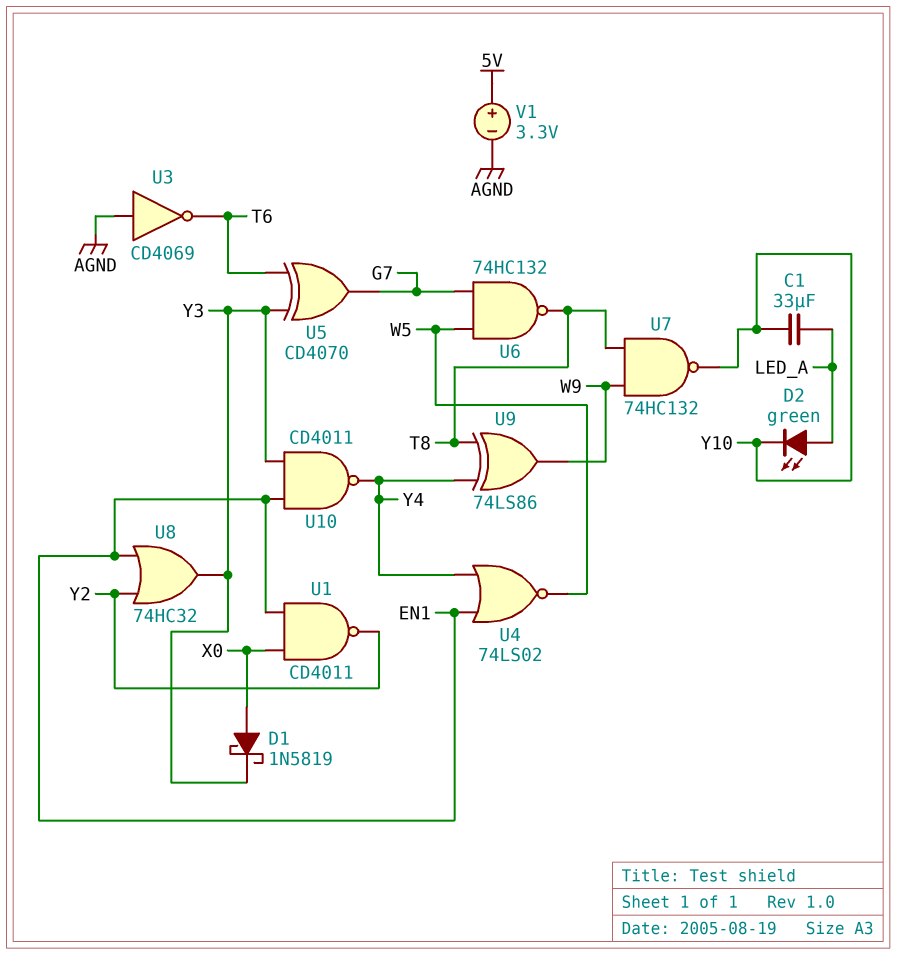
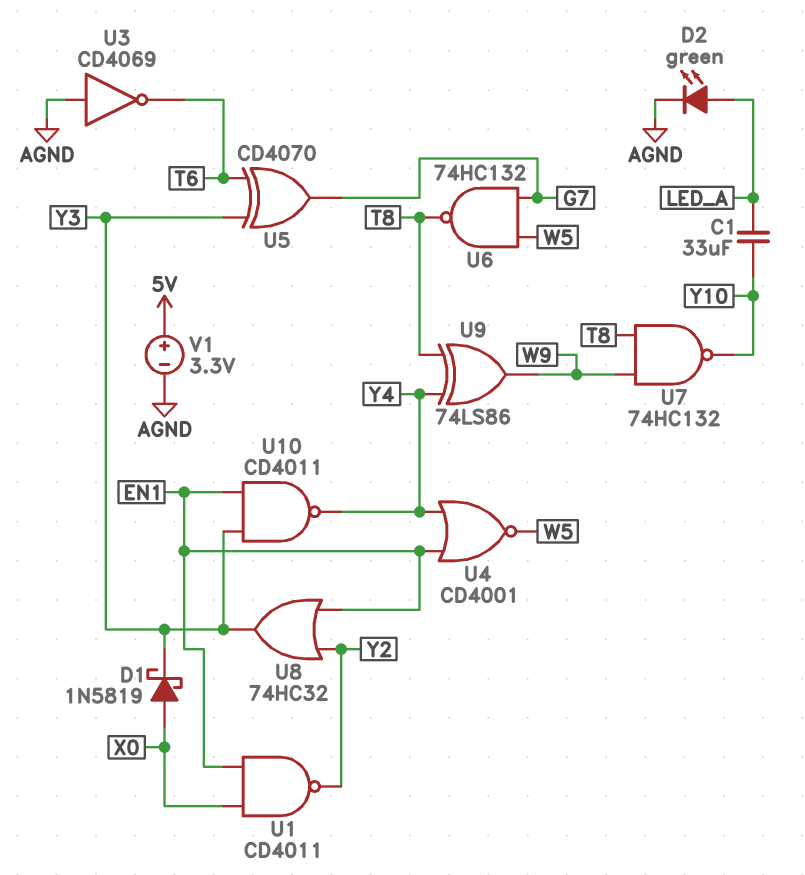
D2: LED green (A LED_A, K Y10) -> LED green (A LED_A, K AGND)
U4: NOR 74LS02 (in EN1, in Y4, out W5) -> NOR CD4001 (in EN1, in Y4, out W5)

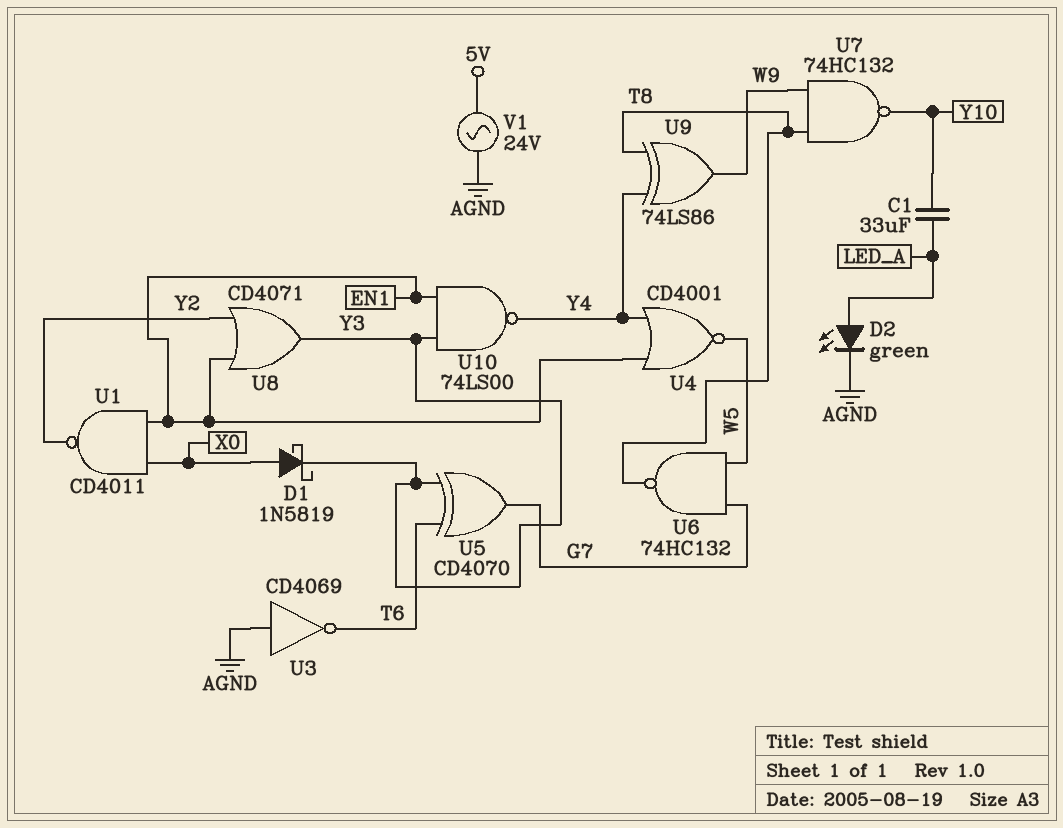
U8: OR 74HC32 (in EN1, in Y2, out Y3) -> OR CD4071 (in EN1, in Y2, out Y3)
U10: NAND CD4011 (in EN1, in Y3, out Y4) -> NAND 74LS00 (in EN1, in Y3, out Y4)
V1: 3.3V (plus 5V, minus AGND) -> AC 24V (5V, AGND)

